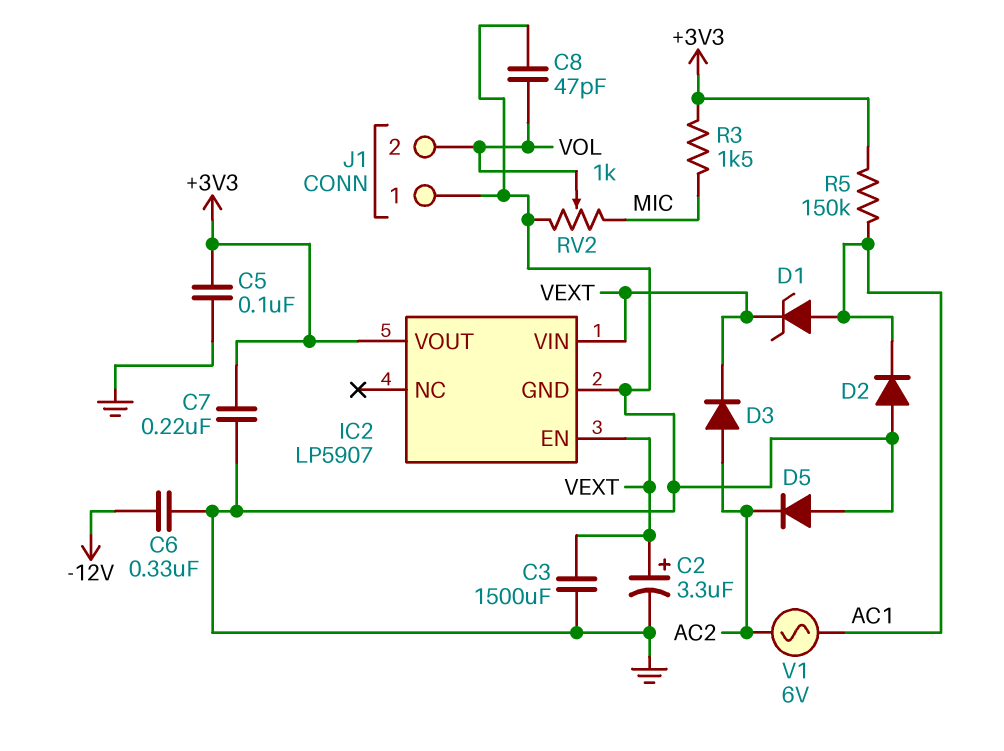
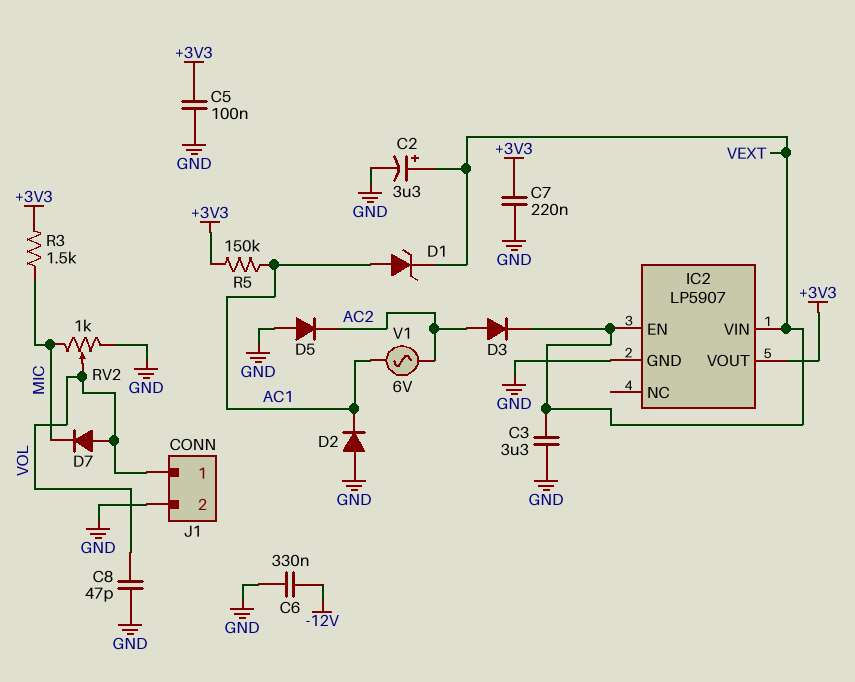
C3: 1500uF (GND, VEXT) -> 3.3uF (GND, VEXT)
D7: none -> diode (A VOL, K MIC)
J1 pin 1: GND -> VOL
J1 pin 2: VOL -> GND

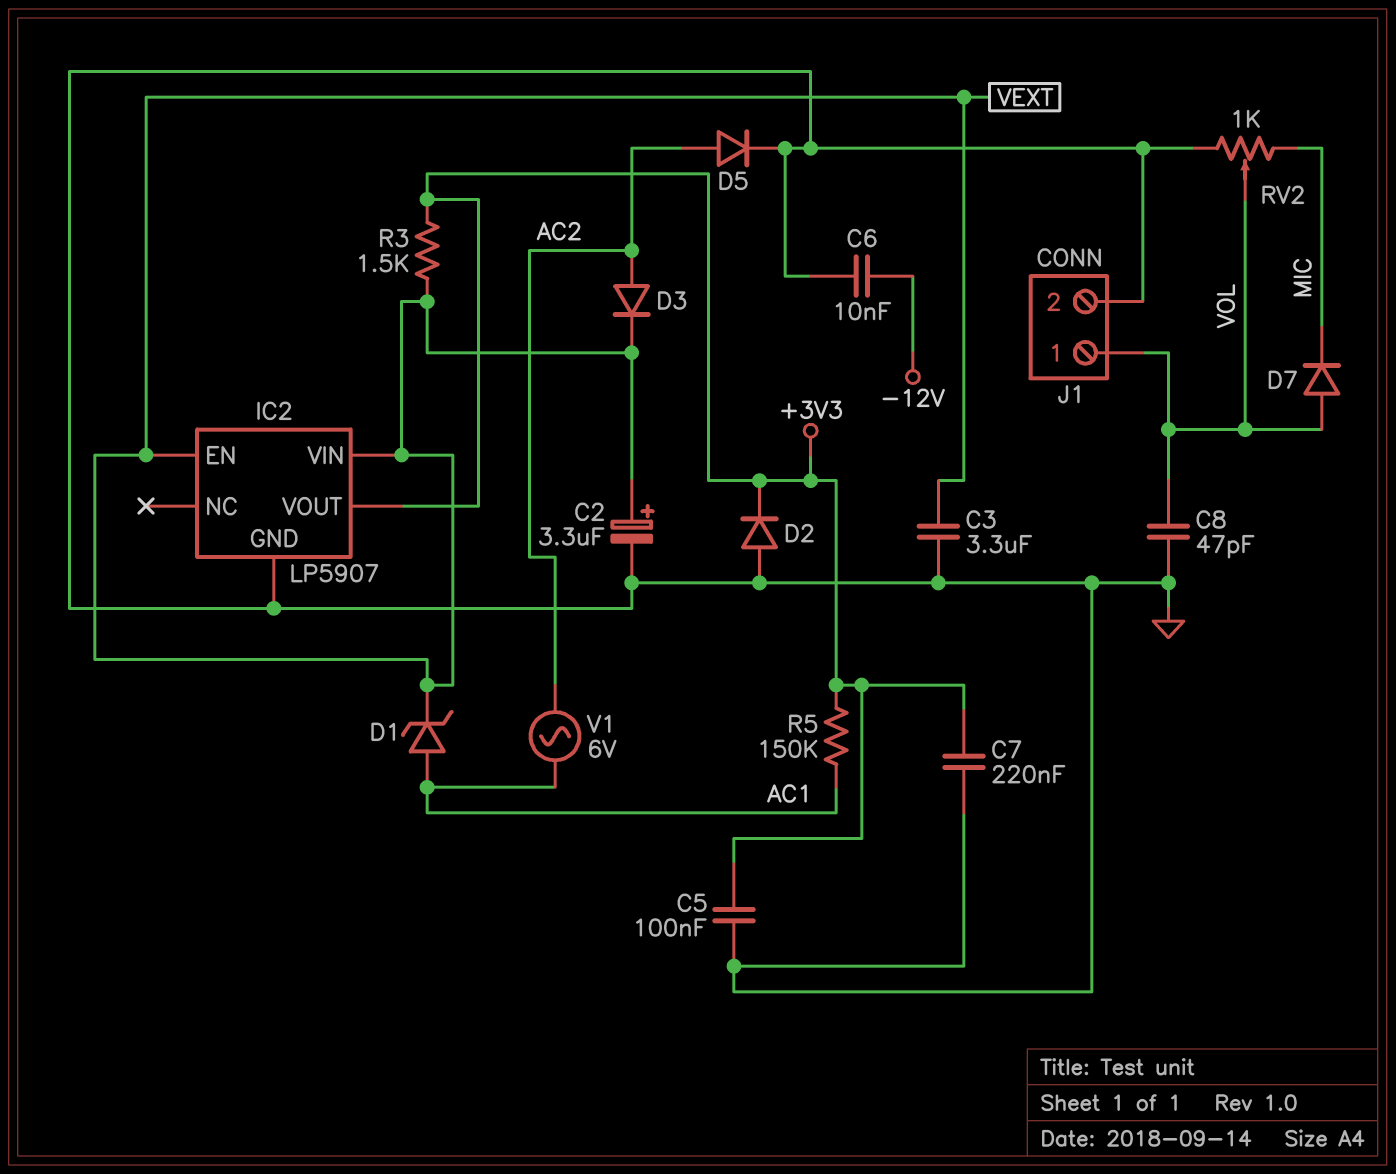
C6: 330nF (-12V, GND) -> 10nF (-12V, GND)
D2: diode (A GND, K AC1) -> diode (A GND, K +3V3)
D5: diode (A GND, K AC2) -> diode (A AC2, K GND)
R3: 1.5k (+3V3, MIC) -> 1.5k (+3V3, VEXT)

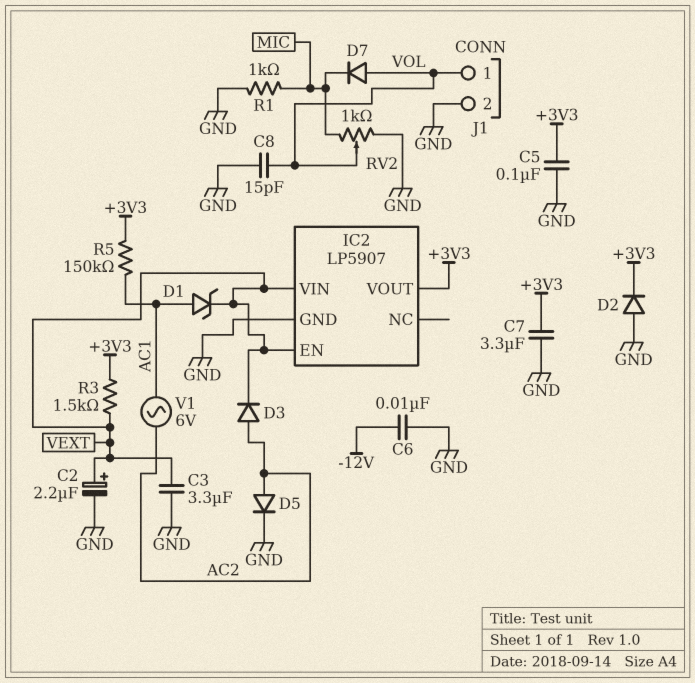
C2: 3.3uF (plus VEXT, minus GND) -> 2.2uF (plus VEXT, minus GND)
C7: 220nF (+3V3, GND) -> 3.3uF (+3V3, GND)
C8: 47pF (GND, VOL) -> 15pF (GND, VOL)
R1: none -> 1k (GND, MIC)

